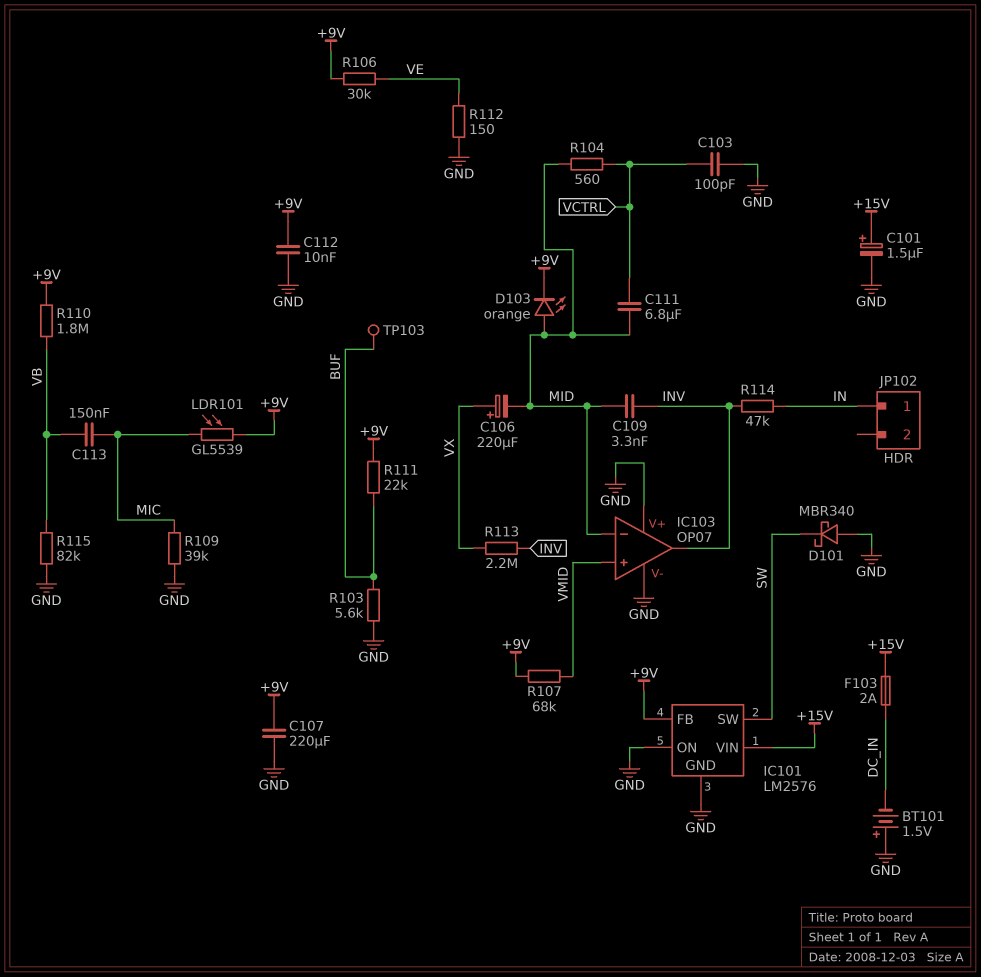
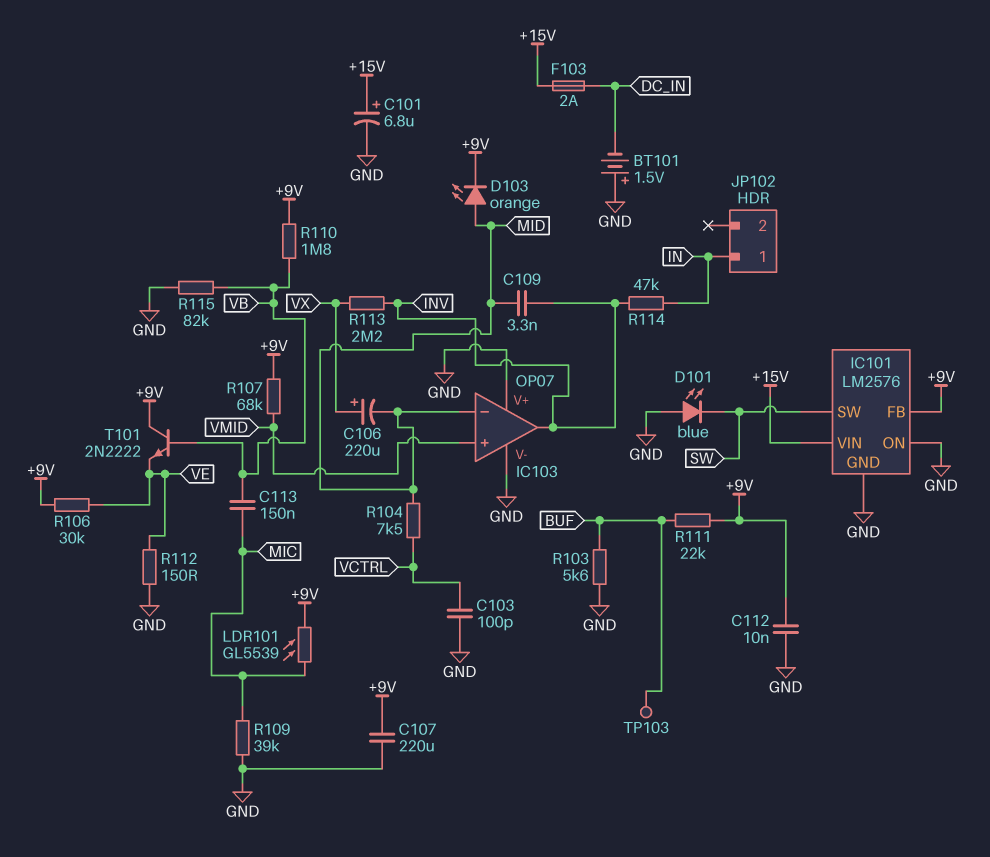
C101: 1.5uF (plus +15V, minus GND) -> 6.8uF (plus +15V, minus GND)
C111: 6.8uF (MID, VCTRL) -> none
D101: schottky MBR340 (A GND, K SW) -> LED blue (A GND, K SW)
R104: 560 (MID, VCTRL) -> 7.5k (MID, VCTRL)
T101: none -> NPN 2N2222 (B VB, C +9V, E VE)

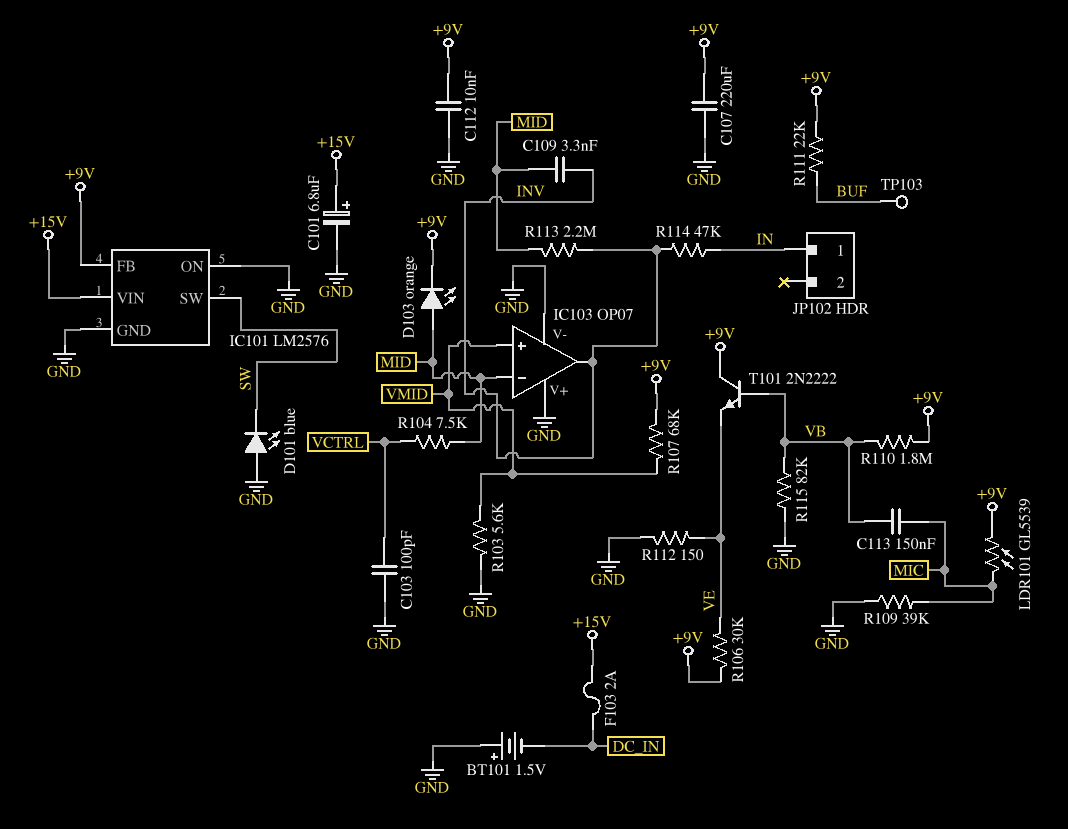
C106: 220uF (plus VX, minus MID) -> none
R103: 5.6k (BUF, GND) -> 5.6k (GND, VMID)
R113: 2.2M (INV, VX) -> 2.2M (INV, MID)

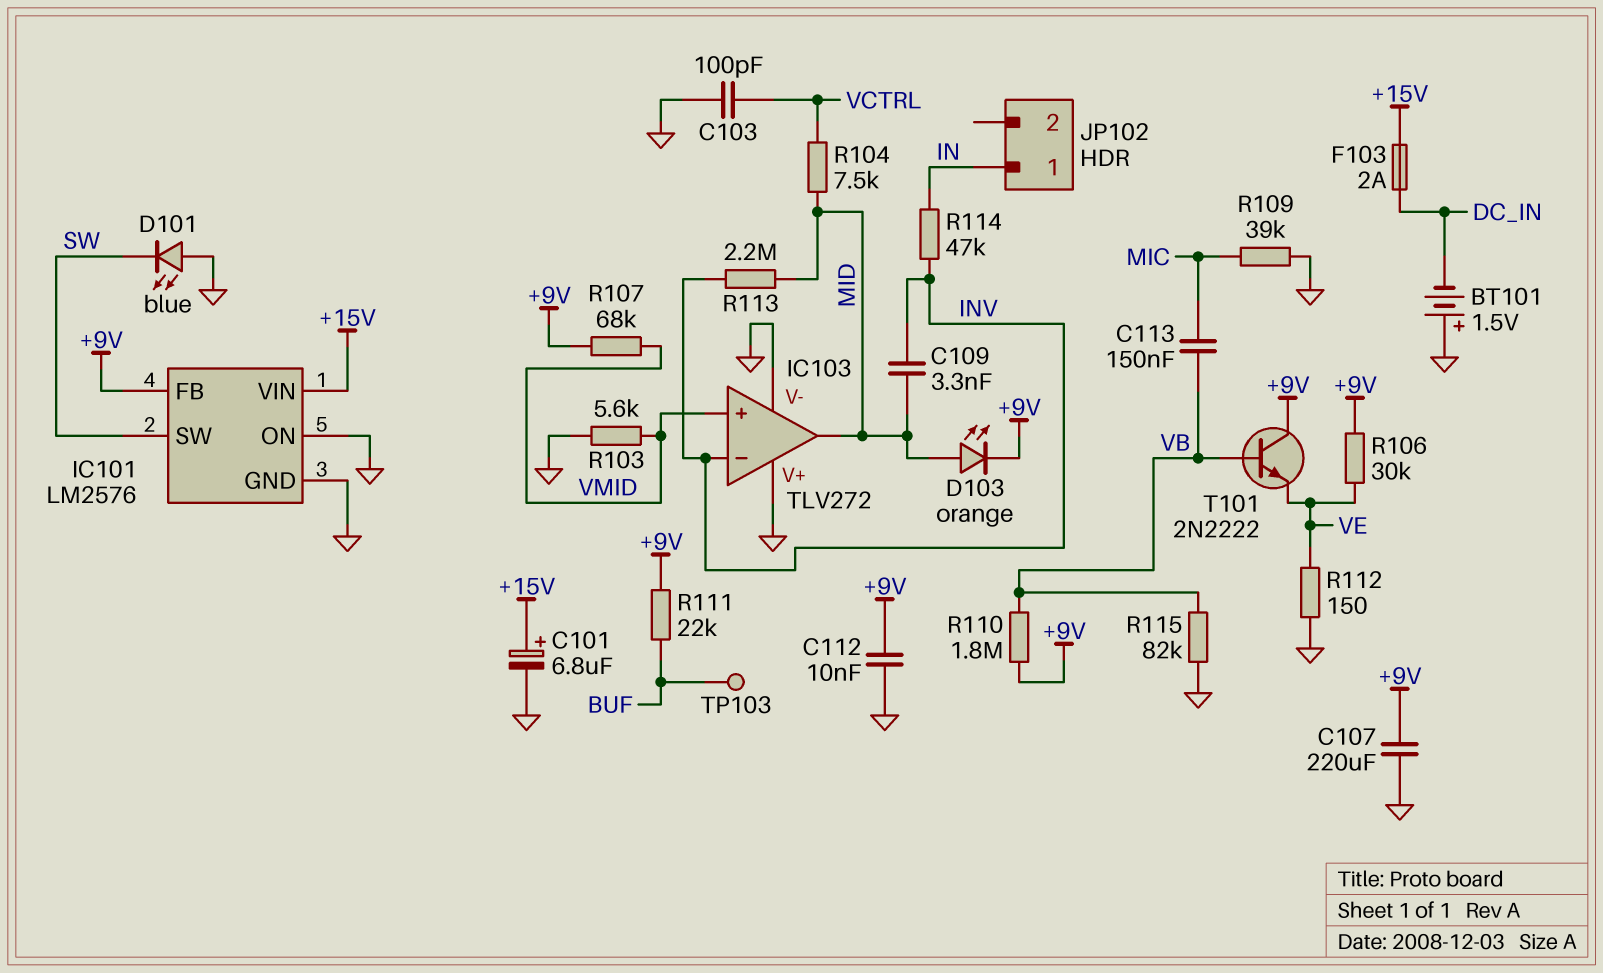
IC103: OP07 -> TLV272
IC103 pin in-: MID -> INV
IC103 pin out: INV -> MID
LDR101: GL5539 (+9V, MIC) -> none

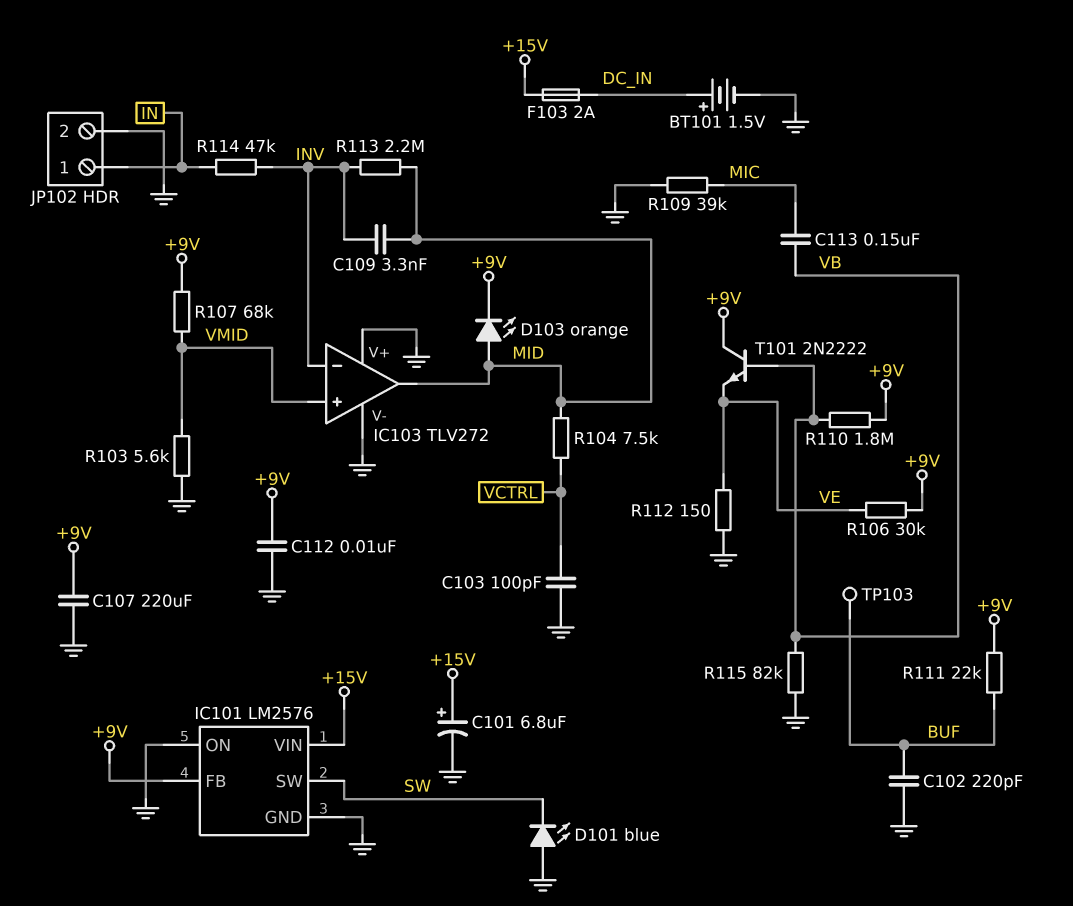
BT101: 1.5V (plus GND, minus DC_IN) -> 1.5V (plus DC_IN, minus GND)
C102: none -> 220pF (BUF, GND)
JP102 pin 2: none -> GND

